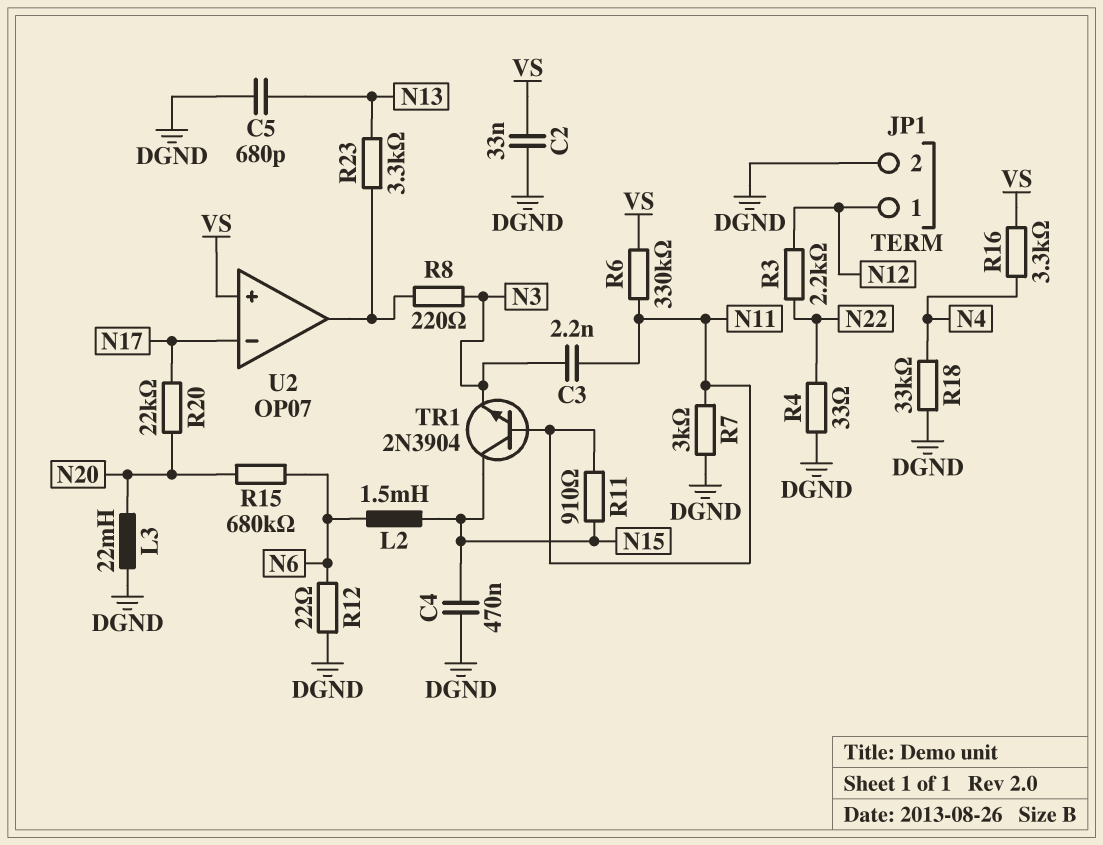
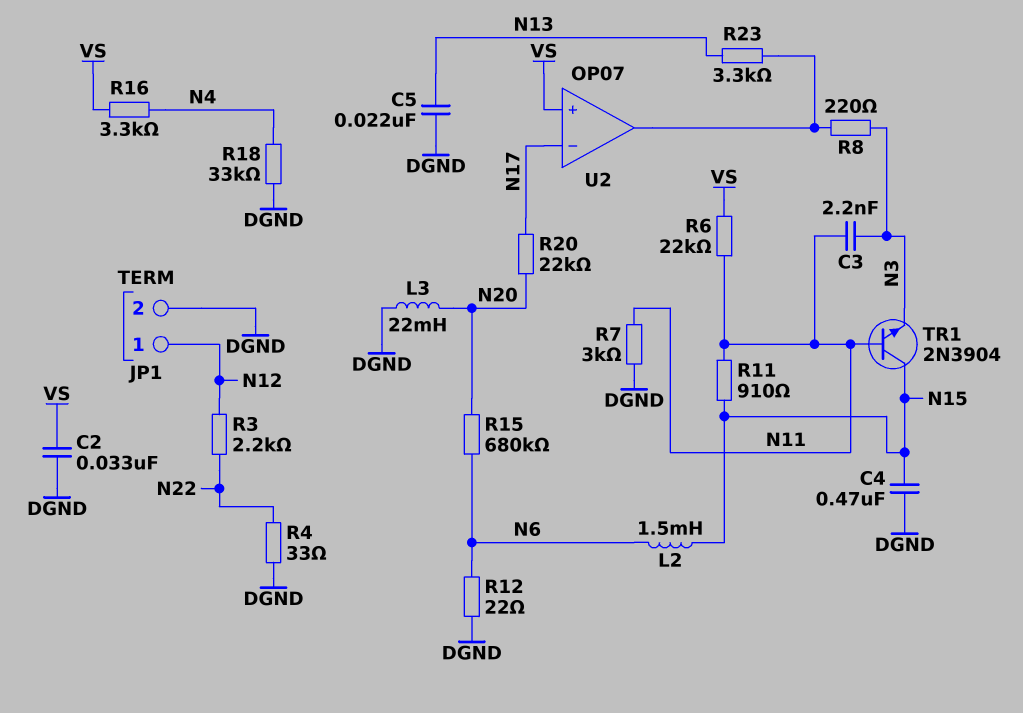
C5: 680pF (DGND, N13) -> 22nF (DGND, N13)
R6: 330k (N11, VS) -> 22k (N11, VS)

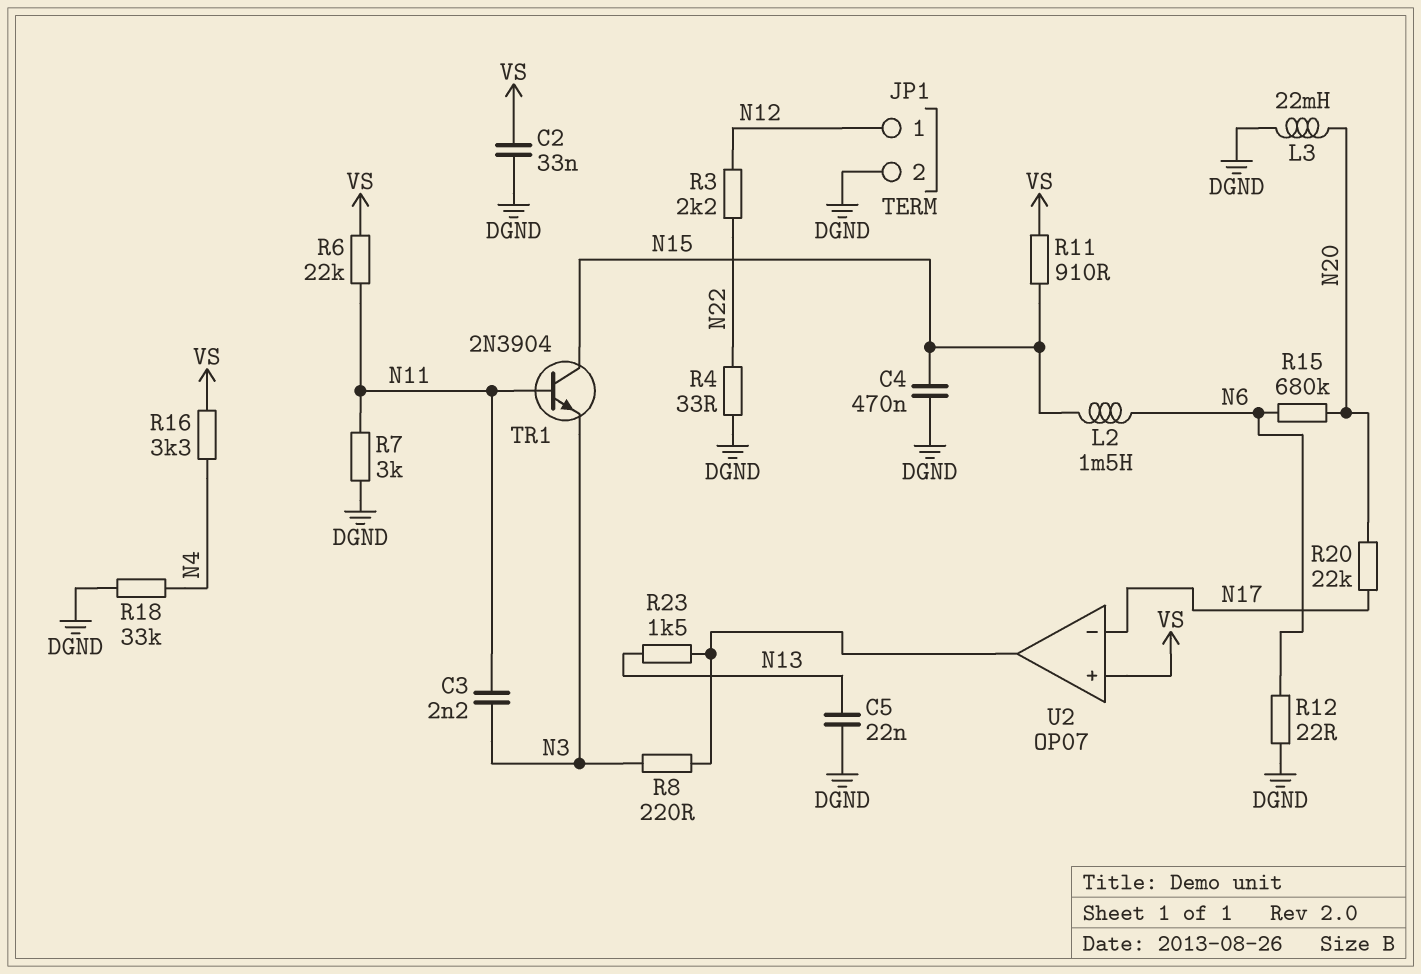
R11: 910 (N11, N15) -> 910 (N15, VS)
R23: 3.3k (N13, U2/out) -> 1.5k (N13, U2/out)

